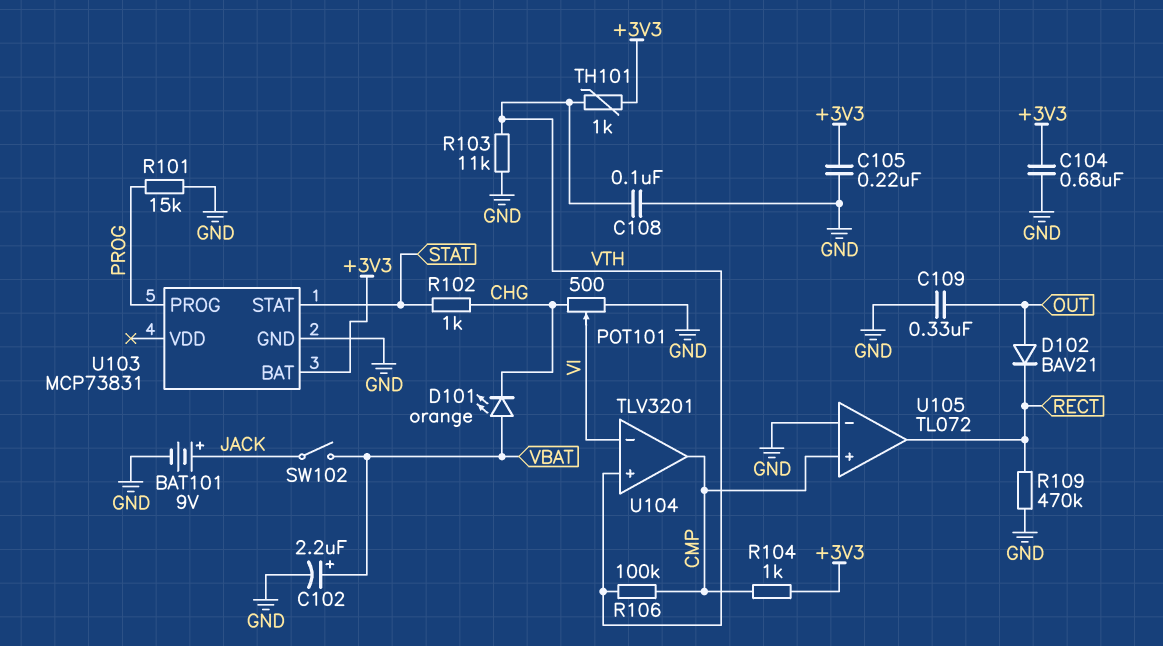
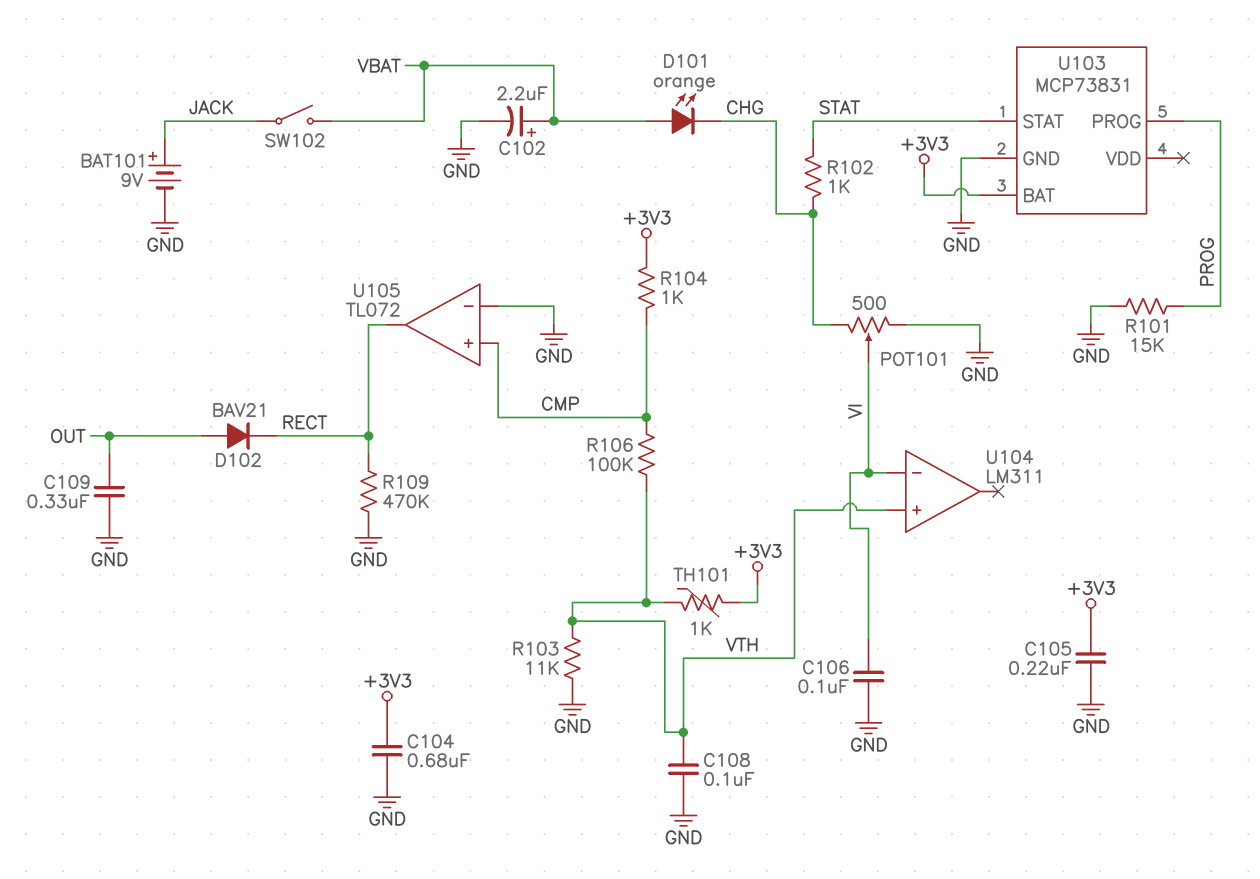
C106: none -> 100nF (GND, VI)
U104: TLV3201 -> LM311
U104 pin out: CMP -> none

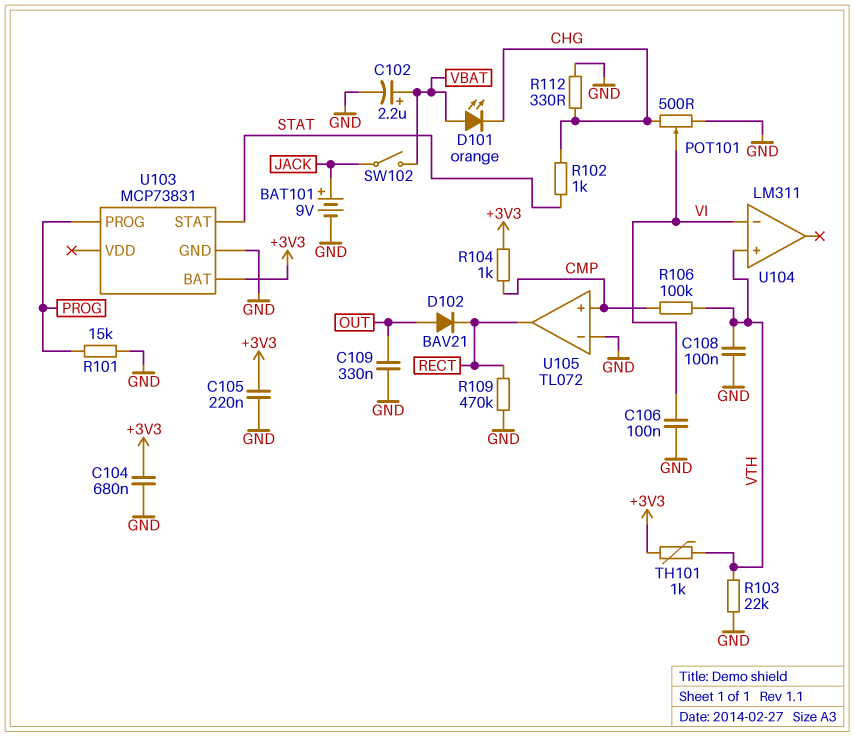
R103: 11k (GND, VTH) -> 22k (GND, VTH)
R112: none -> 330 (CHG, GND)

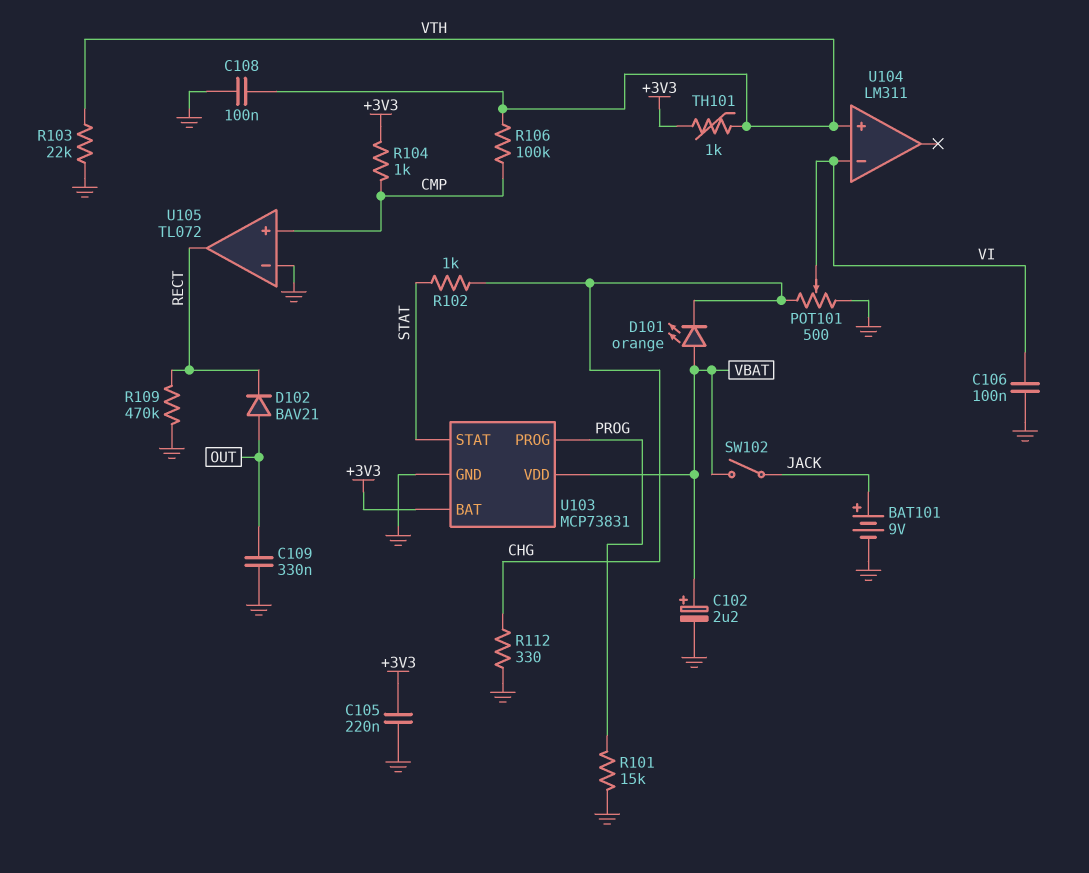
C104: 680nF (+3V3, GND) -> none
U103 pin VDD: none -> VBAT

